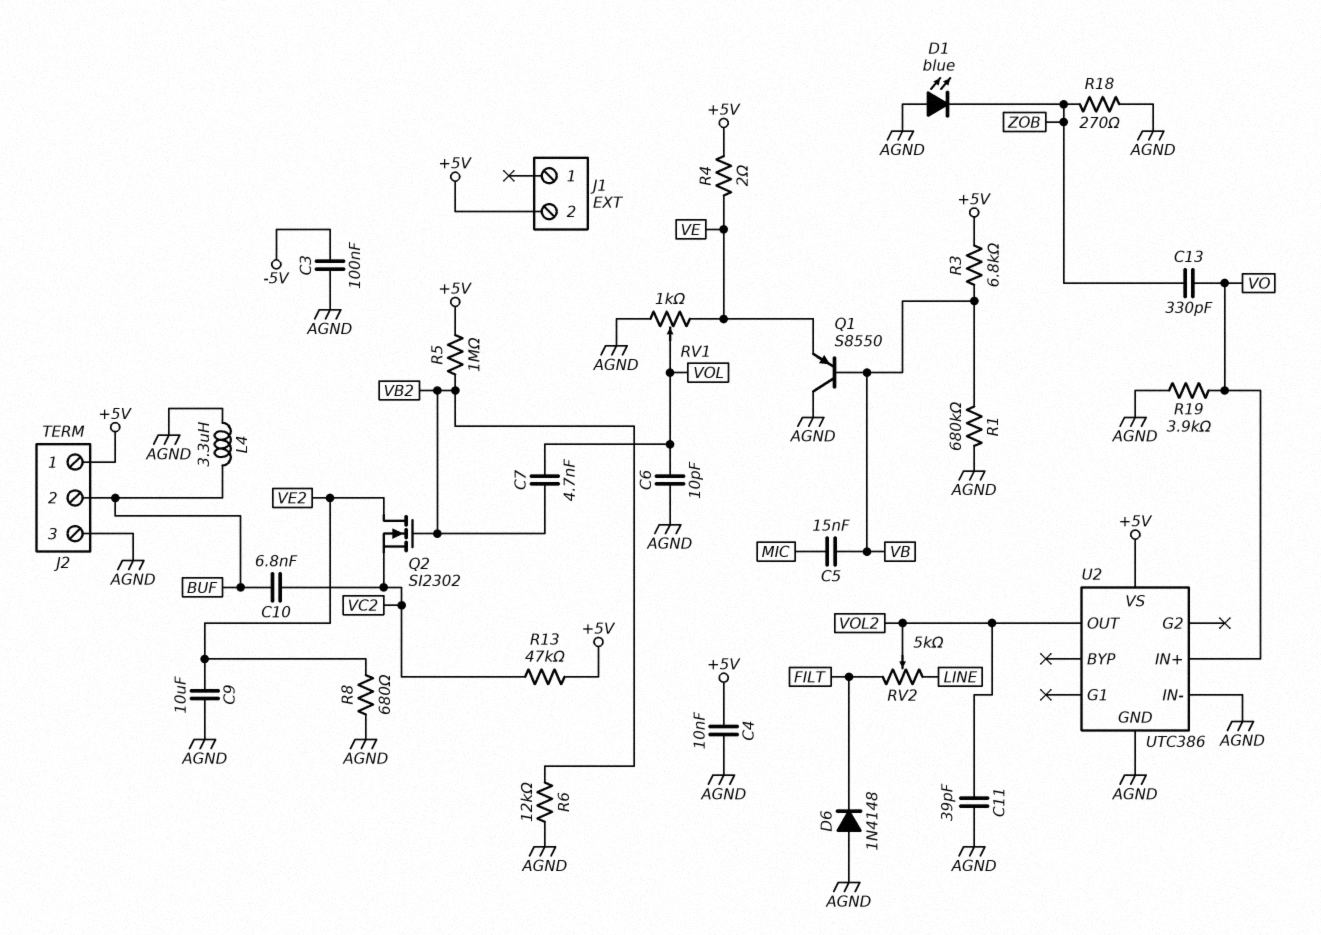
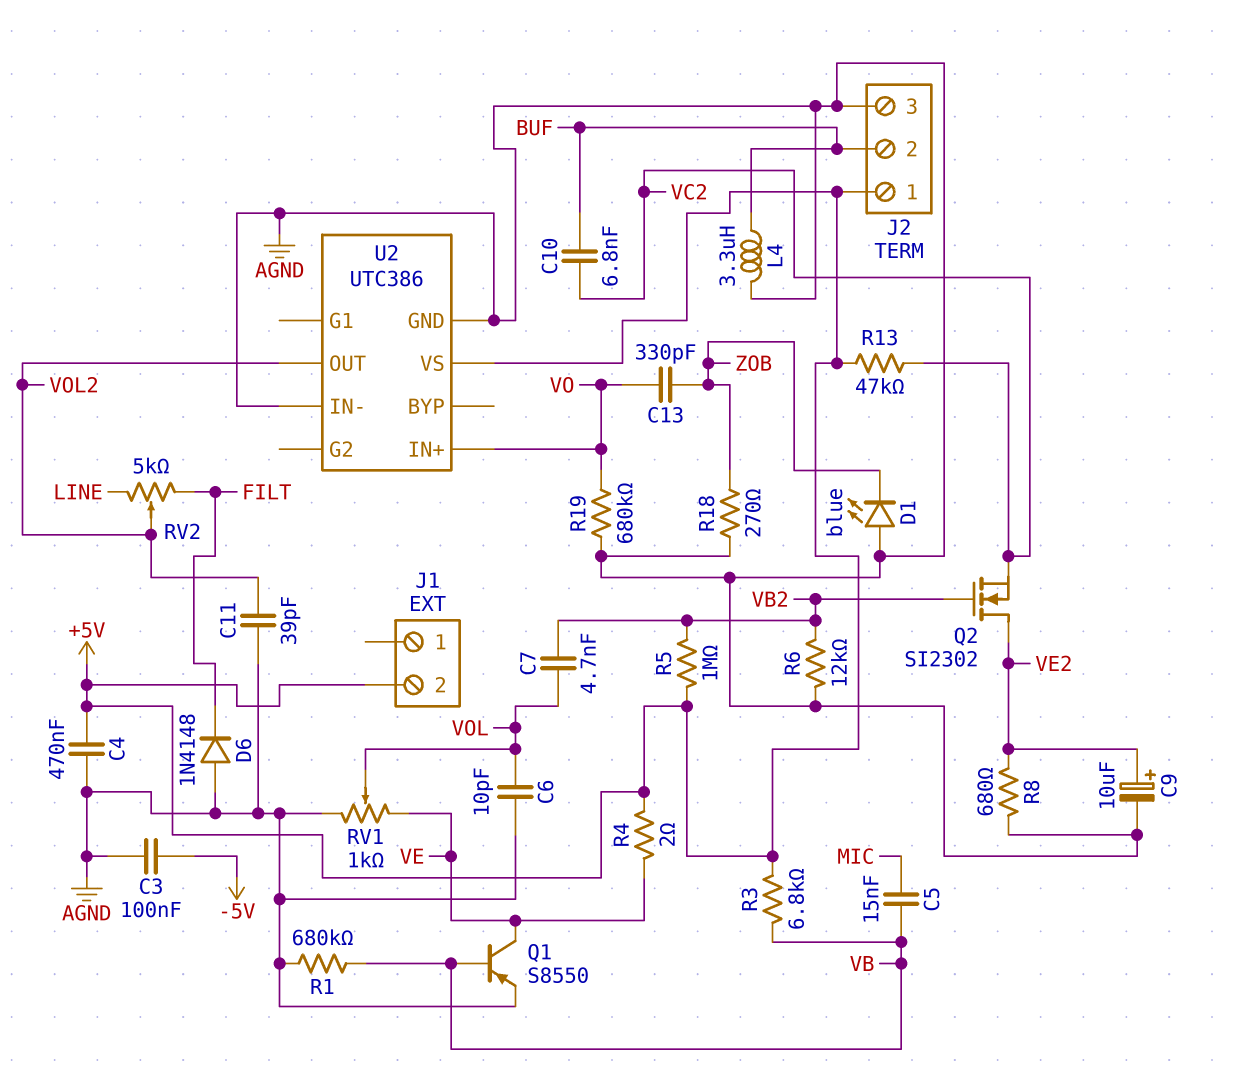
C4: 10nF (+5V, AGND) -> 470nF (+5V, AGND)
C9: 10uF (AGND, VE2) -> 10uF (plus VE2, minus AGND)
Q1: PNP S8550 (B VB, C AGND, E VE) -> PNP S8550 (B VB, C VE, E AGND)
R19: 3.9k (AGND, VO) -> 680k (AGND, VO)

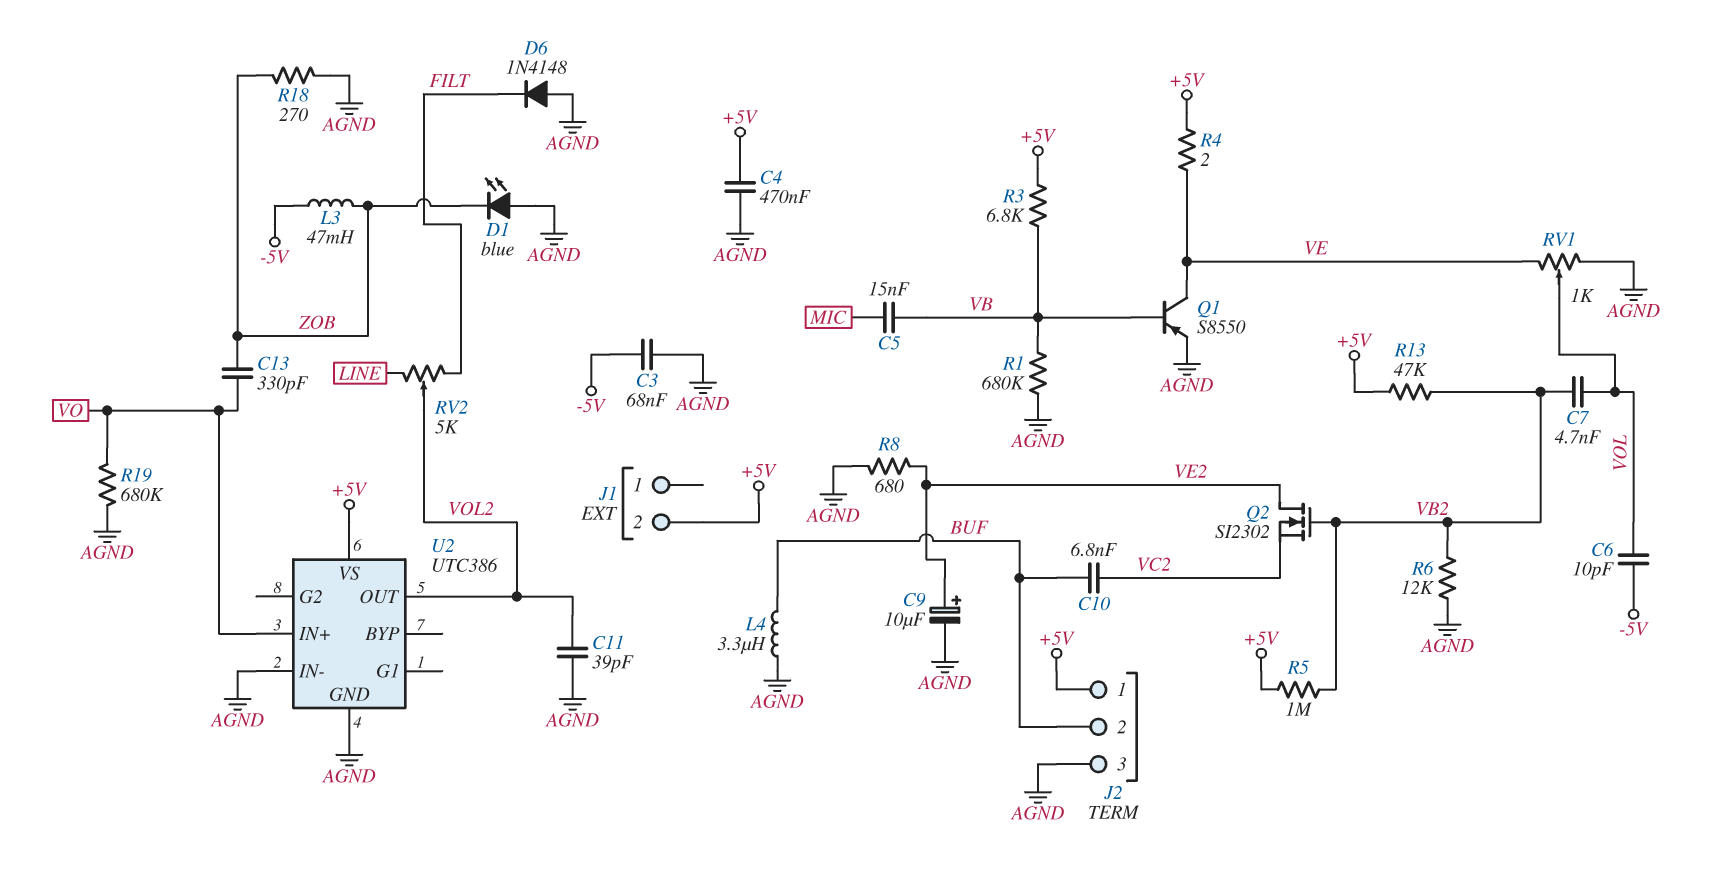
C3: 100nF (-5V, AGND) -> 68nF (-5V, AGND)
C6: 10pF (AGND, VOL) -> 10pF (-5V, VOL)
L3: none -> 47mH (-5V, ZOB)
R13: 47k (+5V, VC2) -> 47k (+5V, VB2)

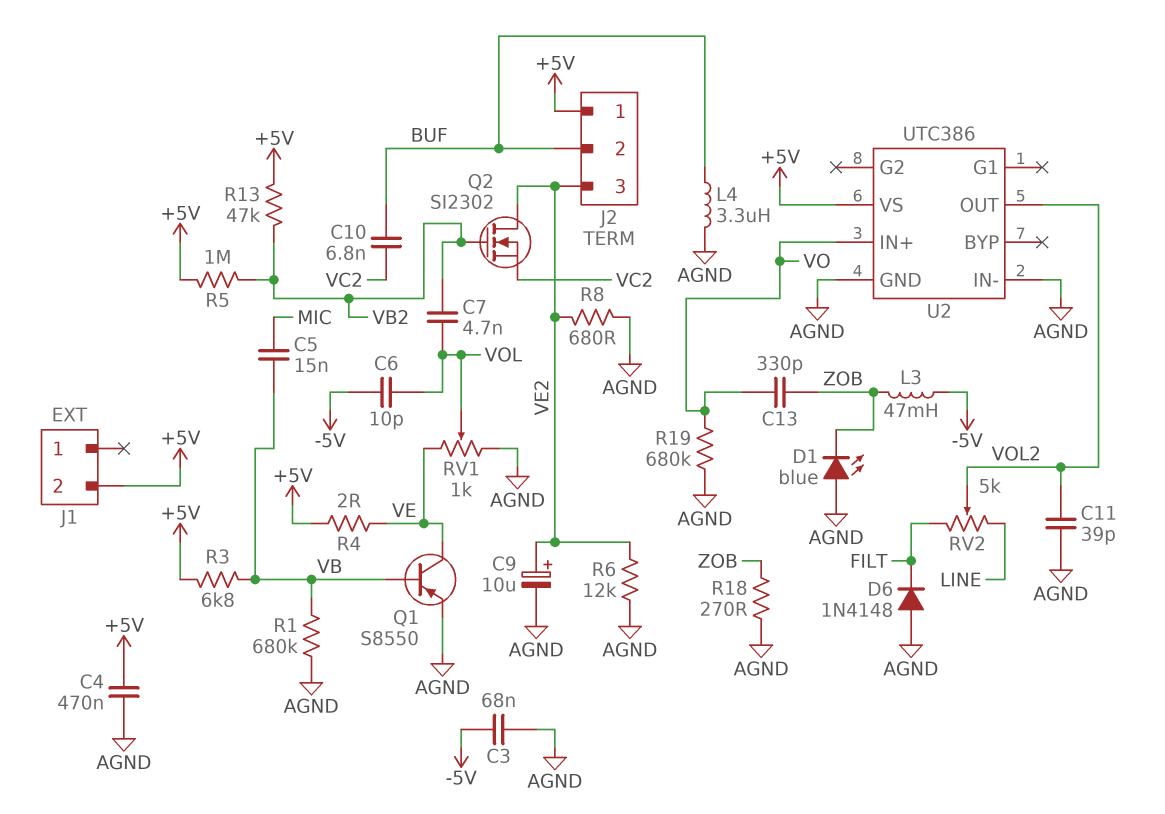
J2 pin 3: AGND -> VE2
R6: 12k (AGND, VB2) -> 12k (AGND, VE2)

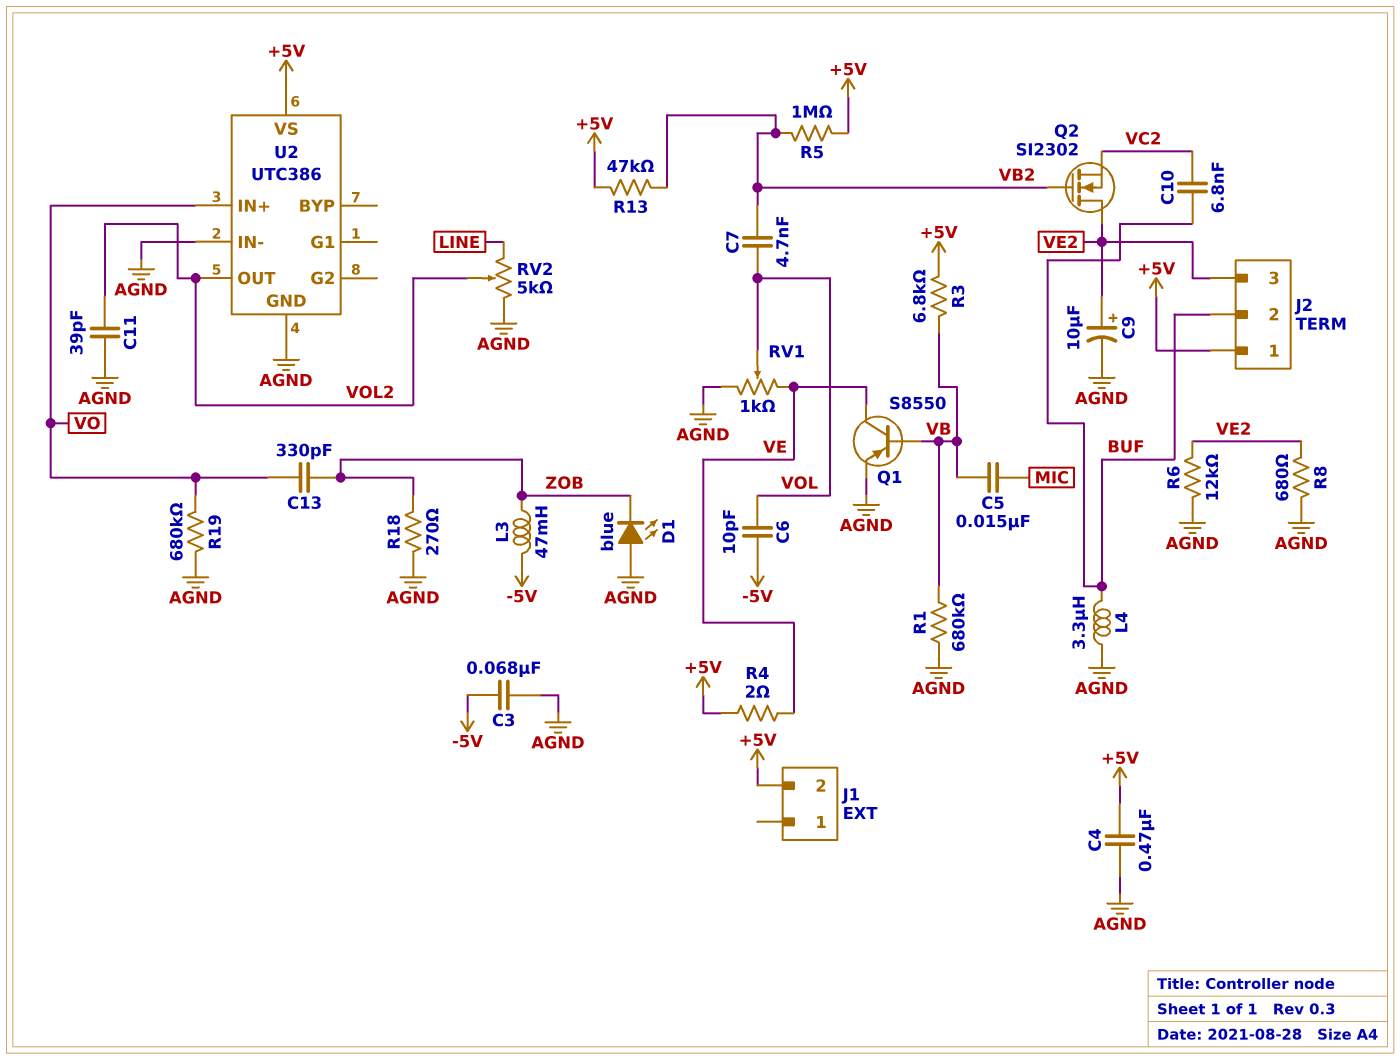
D6: diode 1N4148 (A AGND, K FILT) -> none
RV2: 5k (FILT, LINE, wiper VOL2) -> 5k (AGND, LINE, wiper VOL2)

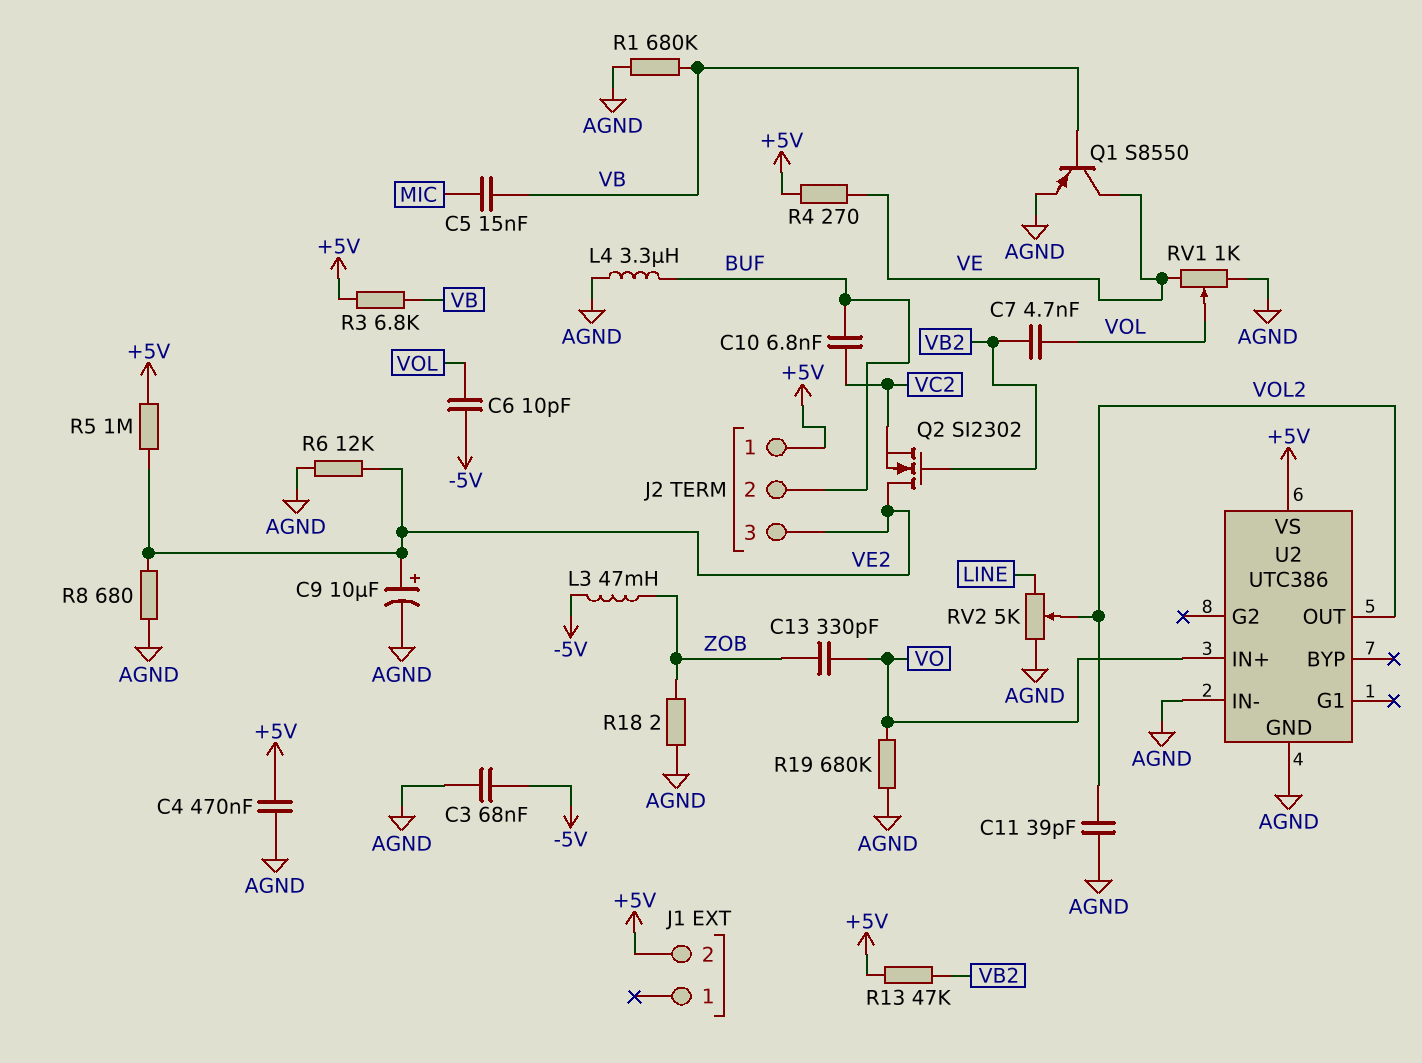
D1: LED blue (A AGND, K ZOB) -> none
R4: 2 (+5V, VE) -> 270 (+5V, VE)
R5: 1M (+5V, VB2) -> 1M (+5V, VE2)
R18: 270 (AGND, ZOB) -> 2 (AGND, ZOB)

